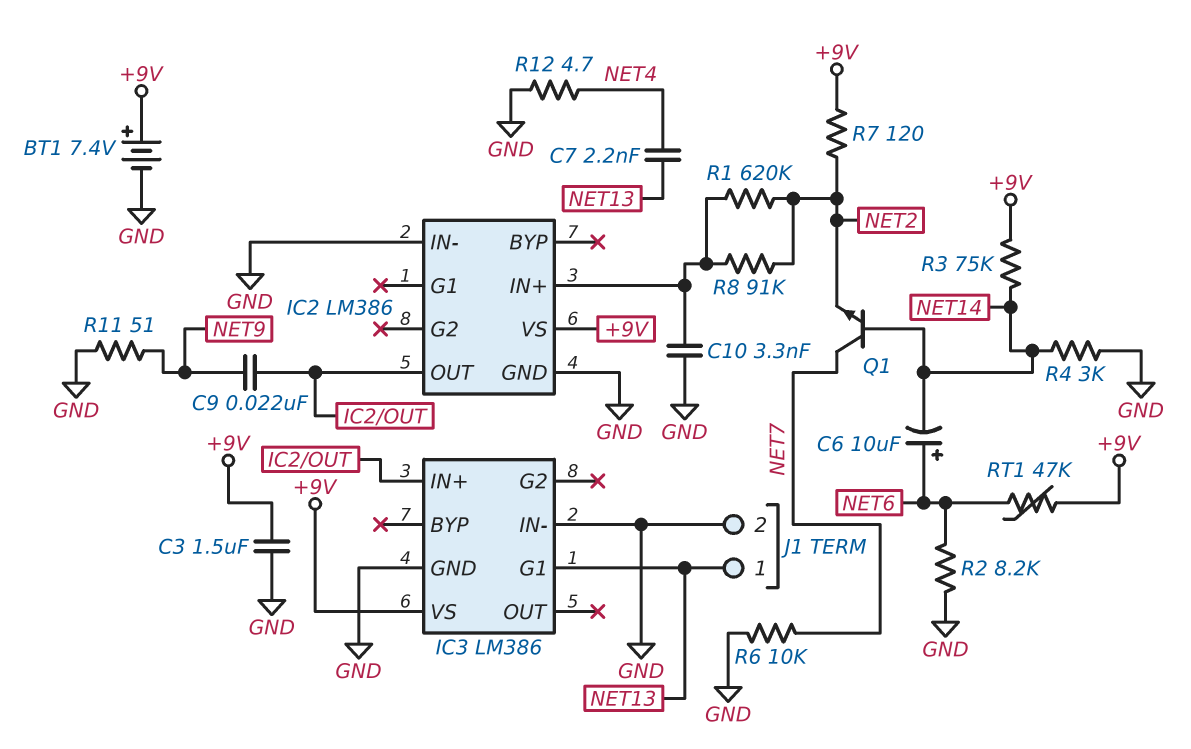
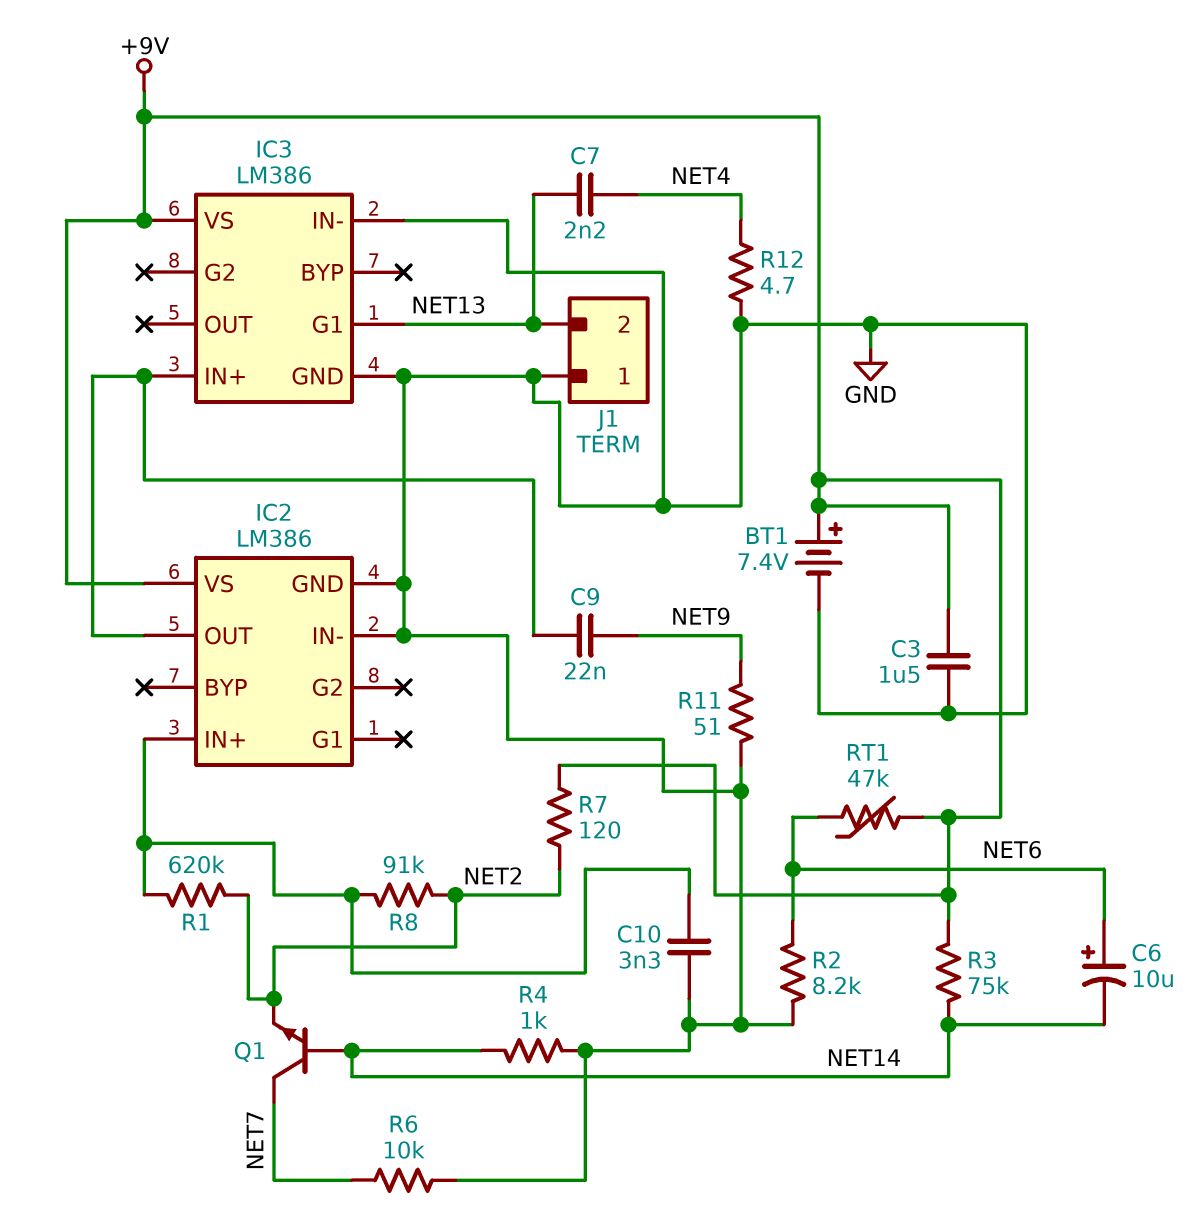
J1 pin 1: NET13 -> GND
J1 pin 2: GND -> NET13
R4: 3k (GND, NET14) -> 1k (GND, NET14)

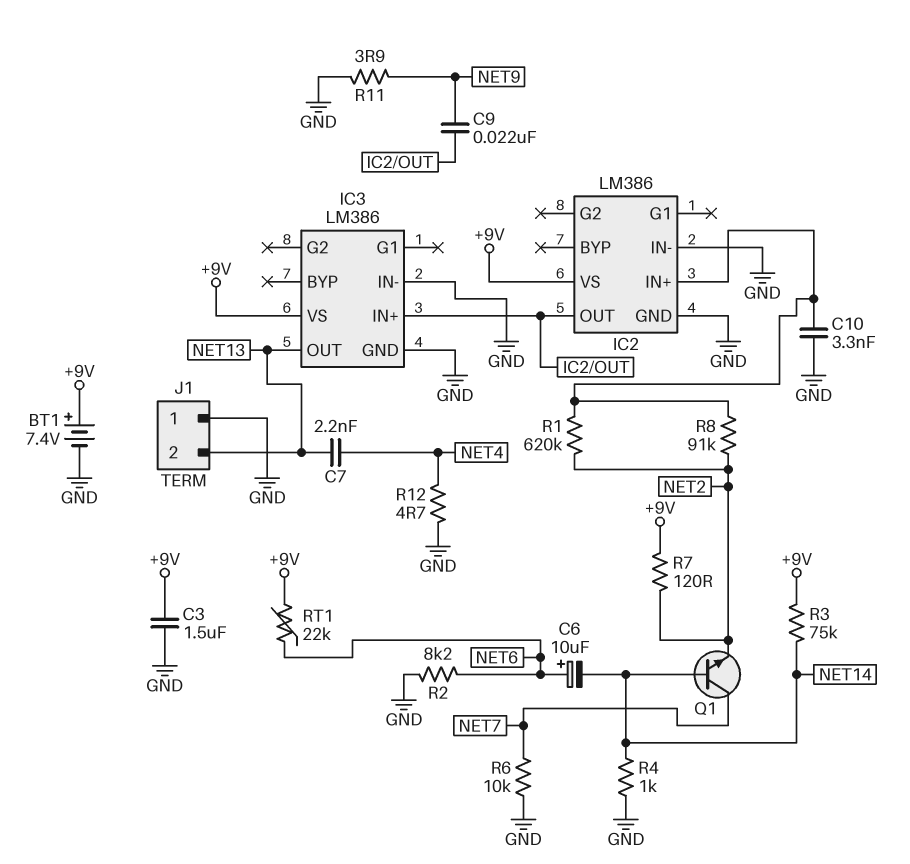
IC3 pin G1: NET13 -> none
IC3 pin OUT: none -> NET13
R11: 51 (GND, NET9) -> 3.9 (GND, NET9)
RT1: 47k (+9V, NET6) -> 22k (+9V, NET6)

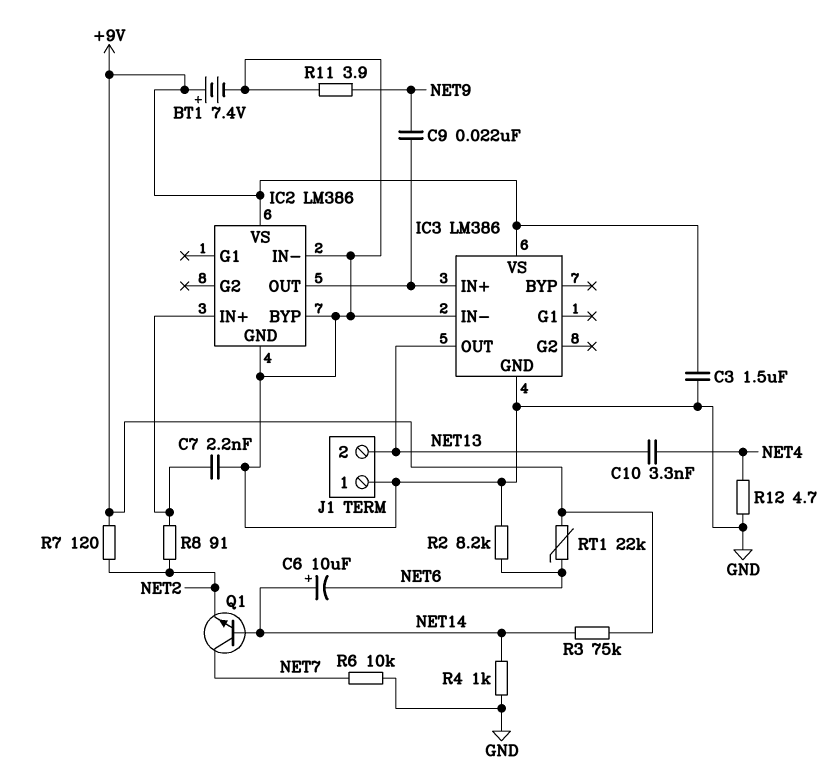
C6: 10uF (plus NET6, minus NET14) -> 10uF (plus NET14, minus NET6)
C7: 2.2nF (NET4, NET13) -> 2.2nF (GND, IC2/IN+)
C10: 3.3nF (GND, IC2/IN+) -> 3.3nF (NET4, NET13)
IC2 pin BYP: none -> GND
R1: 620k (IC2/IN+, NET2) -> none
R8: 91k (IC2/IN+, NET2) -> 91 (IC2/IN+, NET2)

